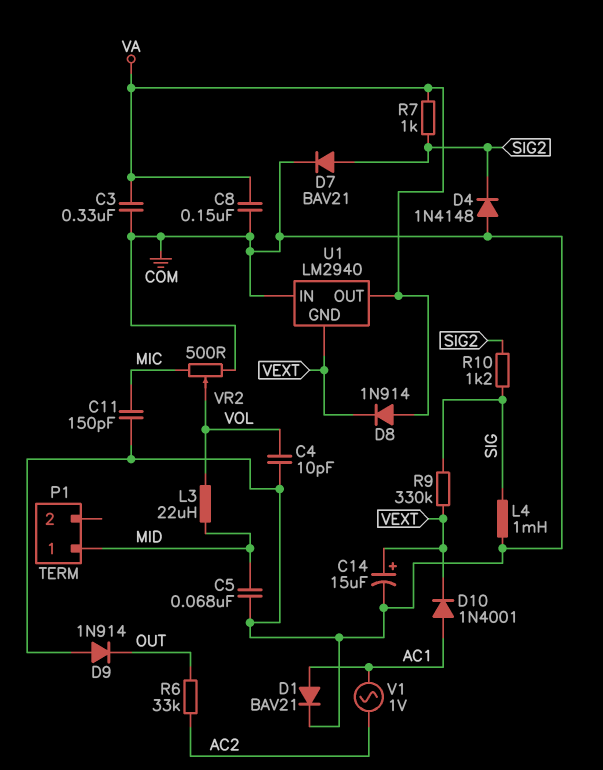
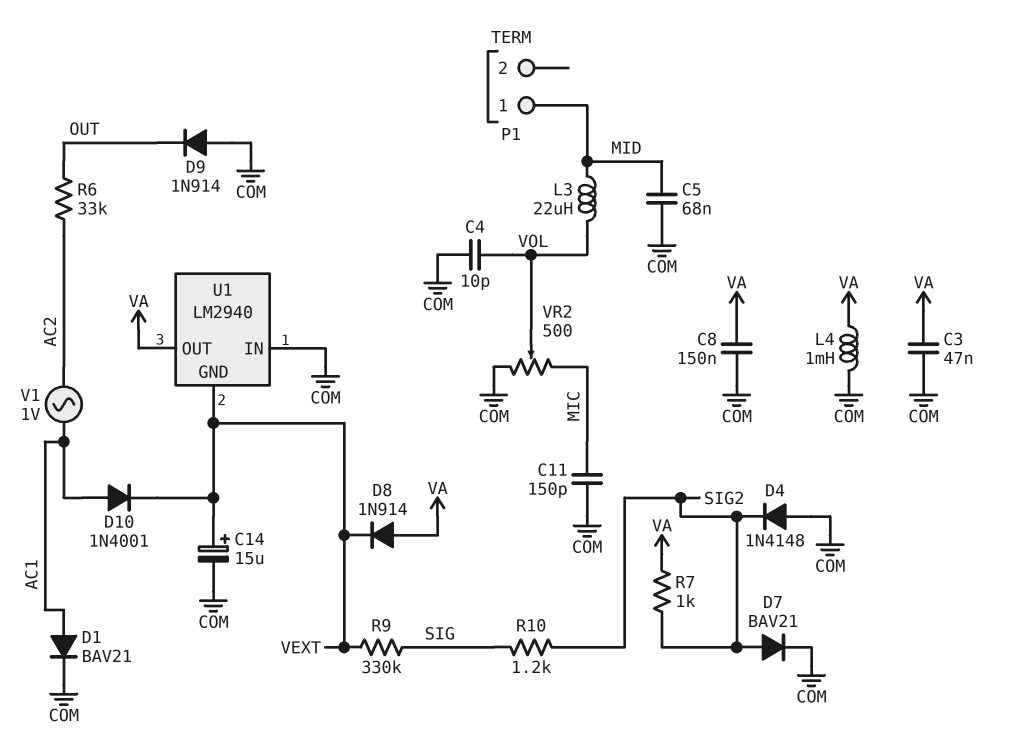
C3: 330nF (COM, VA) -> 47nF (COM, VA)
L4: 1mH (COM, SIG) -> 1mH (COM, VA)

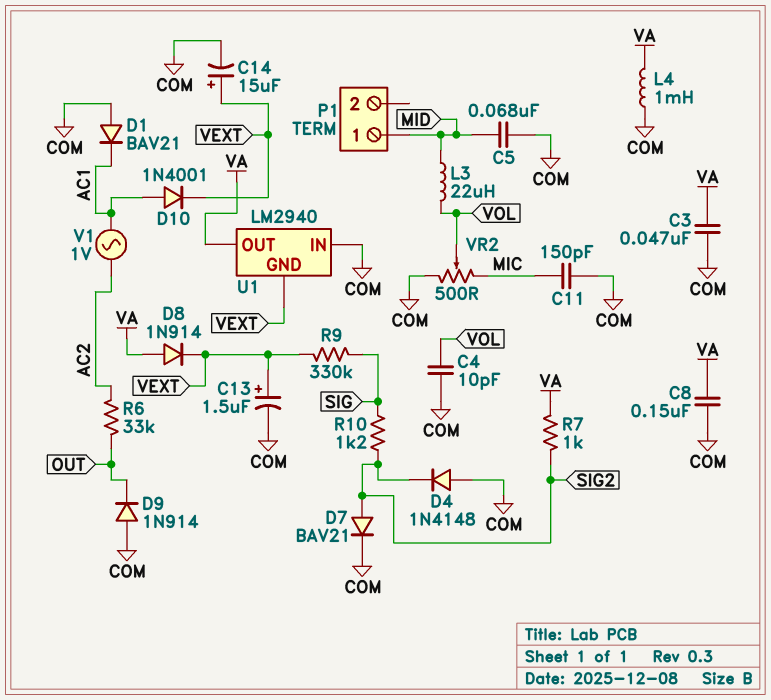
C13: none -> 1.5uF (plus VEXT, minus COM)
D1: diode BAV21 (A AC1, K COM) -> diode BAV21 (A COM, K AC1)

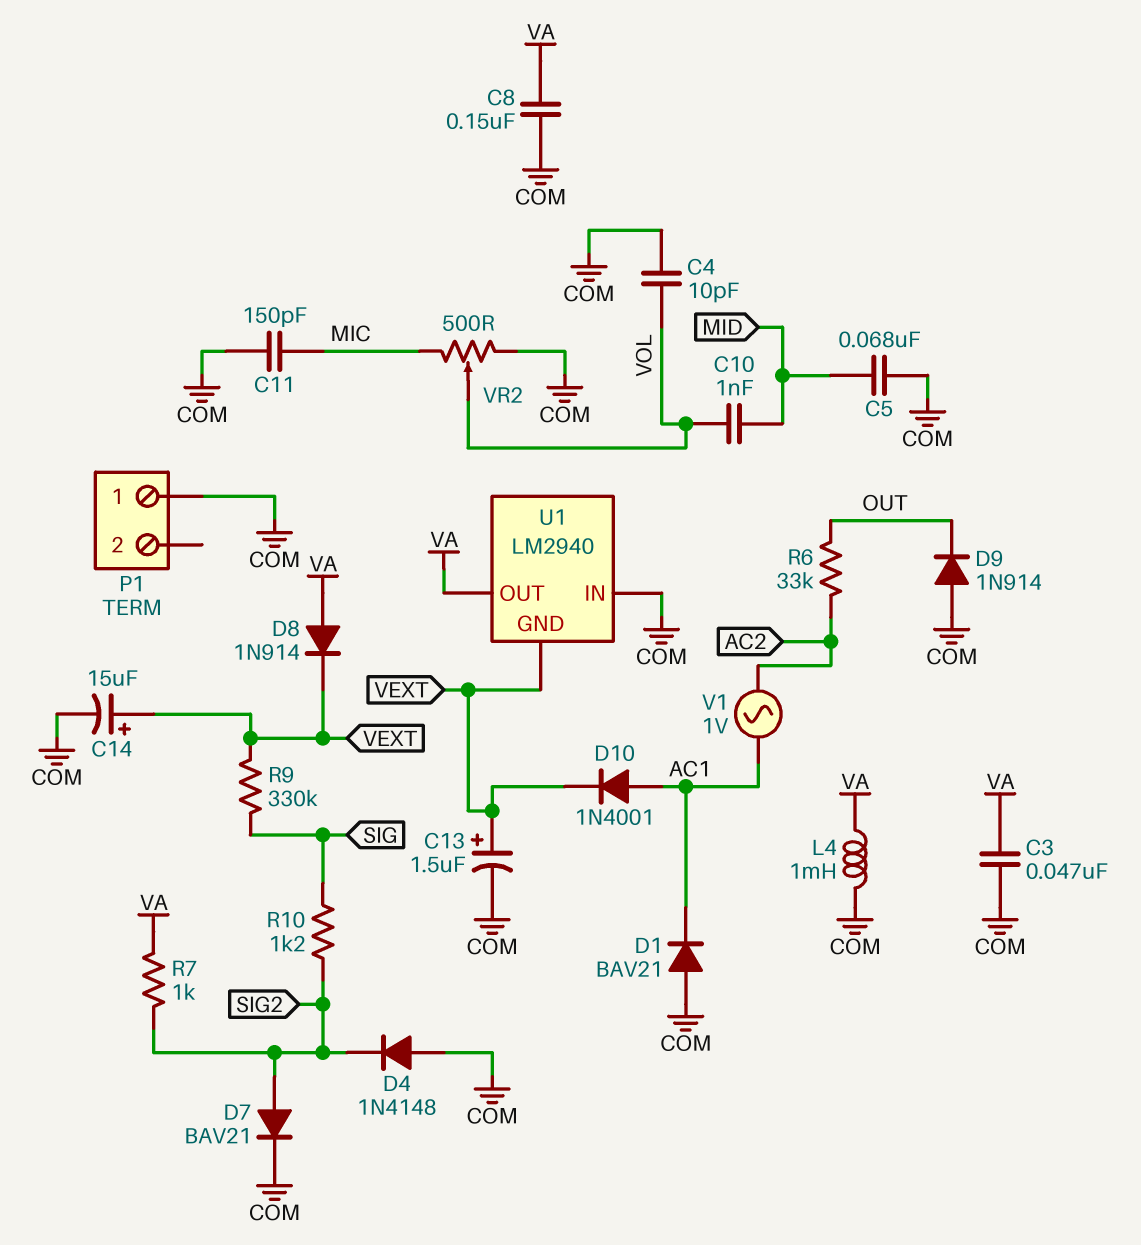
C10: none -> 1nF (MID, VOL)
L3: 22uH (MID, VOL) -> none
P1 pin 1: MID -> COM

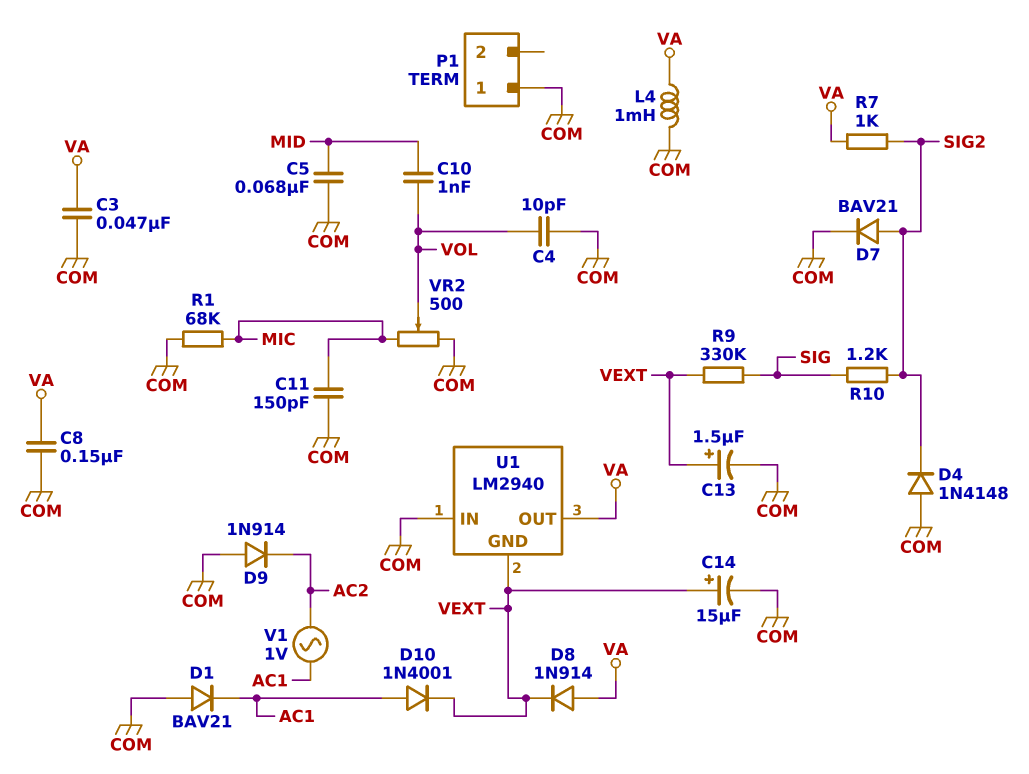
D9: diode 1N914 (A COM, K OUT) -> diode 1N914 (A COM, K AC2)
R1: none -> 68k (COM, MIC)
R6: 33k (AC2, OUT) -> none

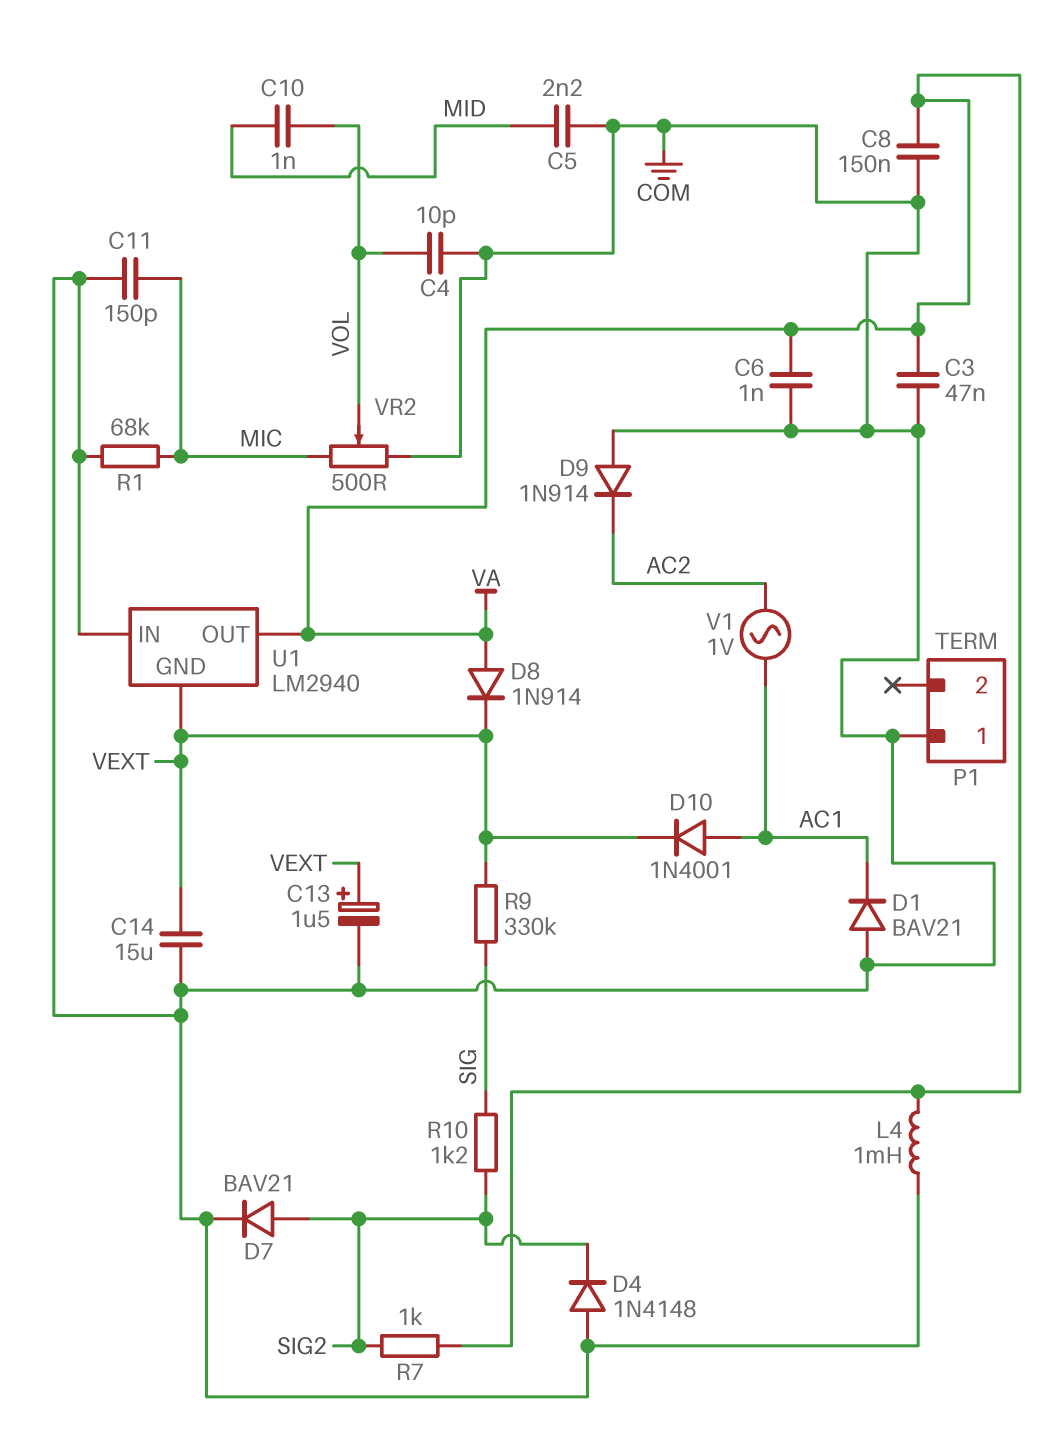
C5: 68nF (COM, MID) -> 2.2nF (COM, MID)
C6: none -> 1nF (COM, VA)
C14: 15uF (plus VEXT, minus COM) -> 15uF (COM, VEXT)

